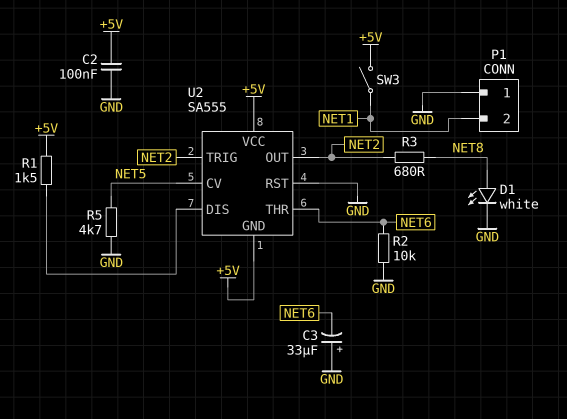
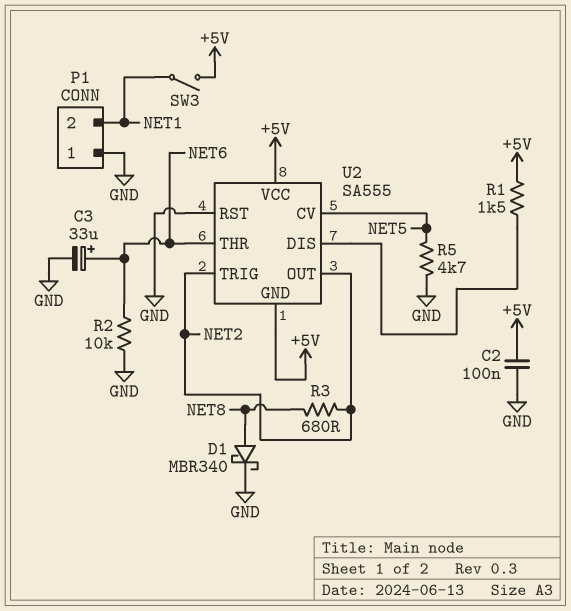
C3: 33uF (plus GND, minus NET6) -> 33uF (plus NET6, minus GND)
D1: LED white (A NET8, K GND) -> schottky MBR340 (A NET8, K GND)

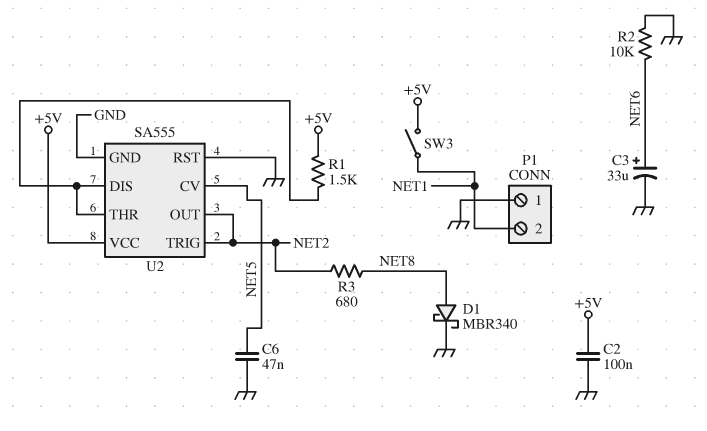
C6: none -> 47nF (GND, NET5)
R5: 4.7k (GND, NET5) -> none
U2 pin GND: +5V -> GND
U2 pin THR: NET6 -> U2/DIS

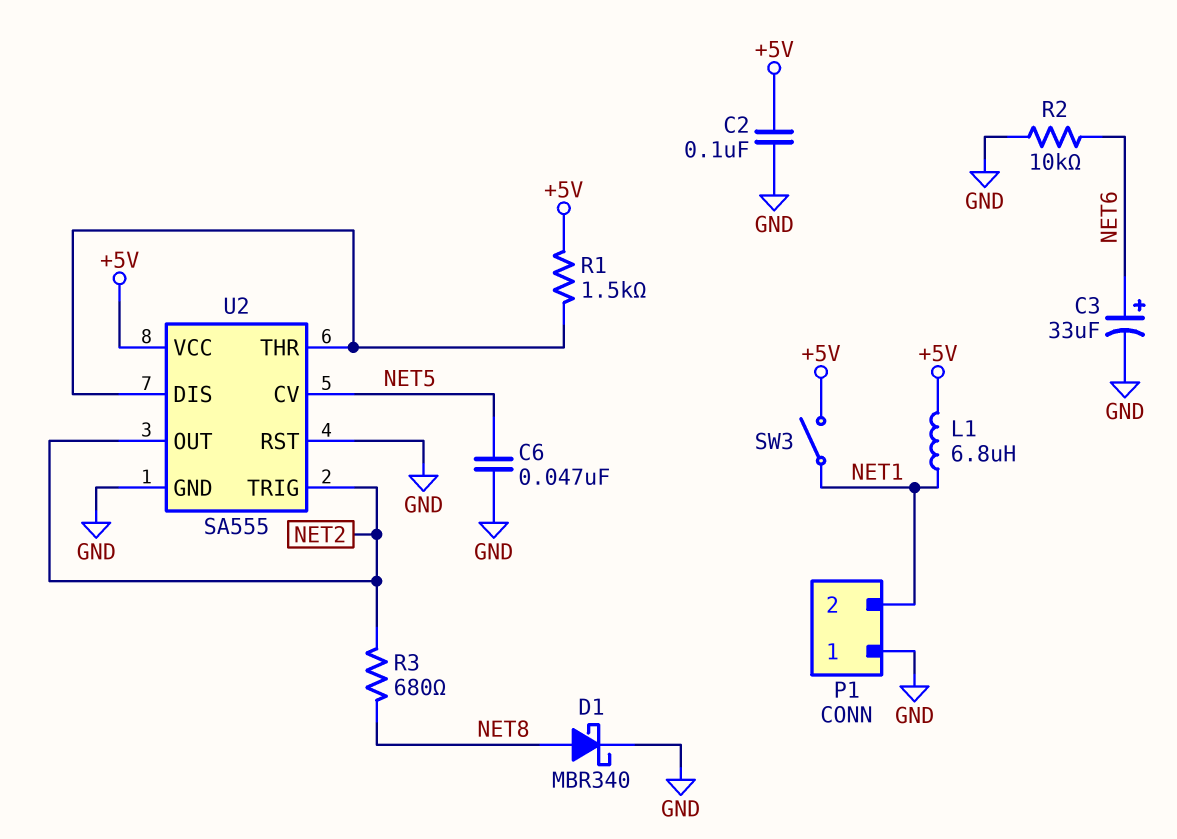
L1: none -> 6.8uH (+5V, NET1)

